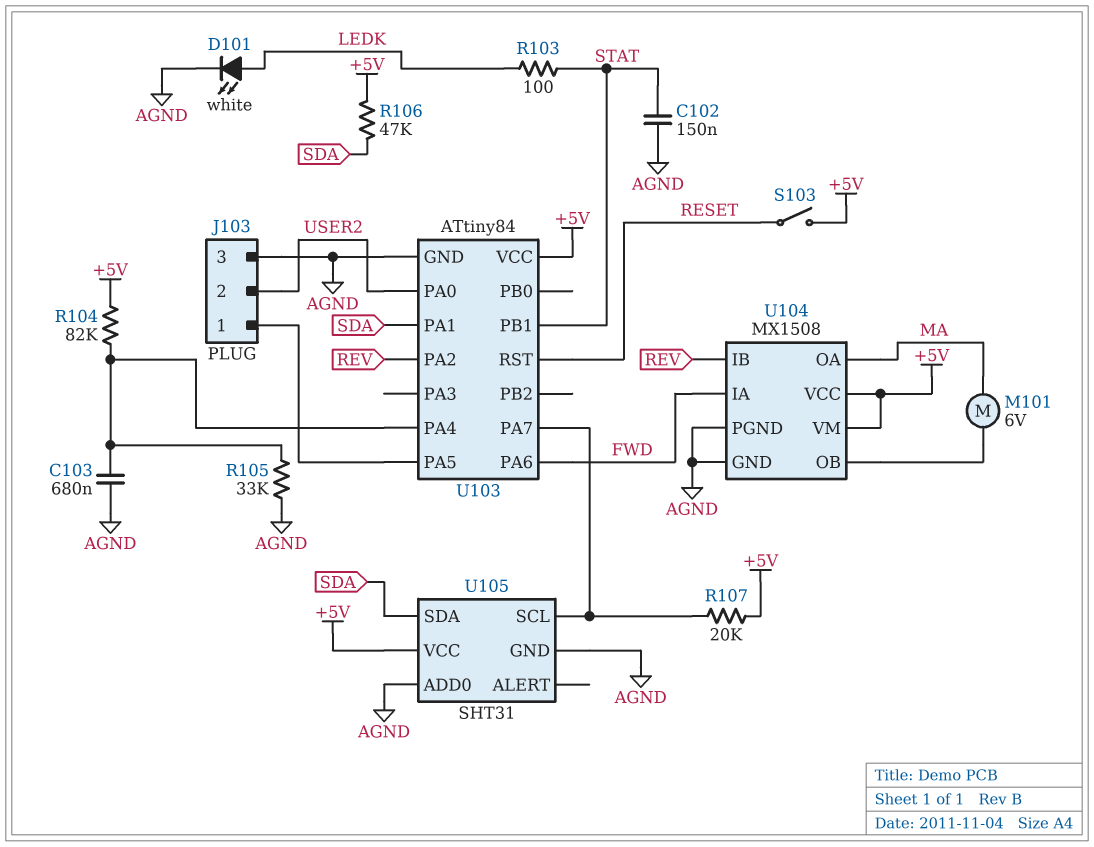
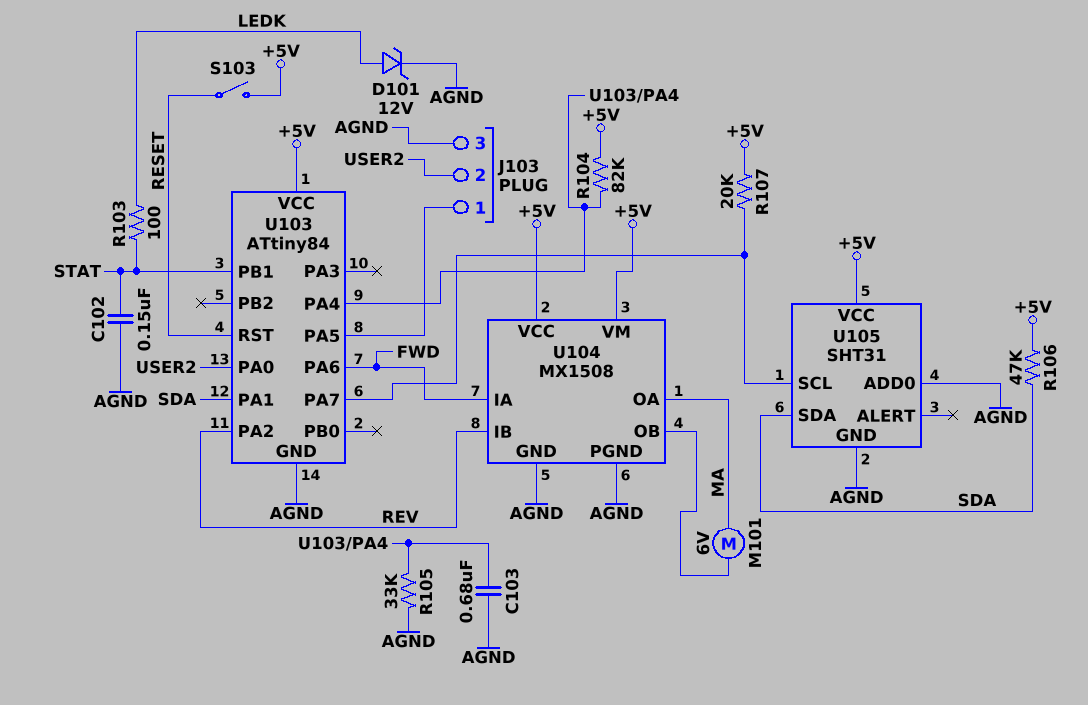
D101: LED white (A LEDK, K AGND) -> zener 12V (A LEDK, K AGND)

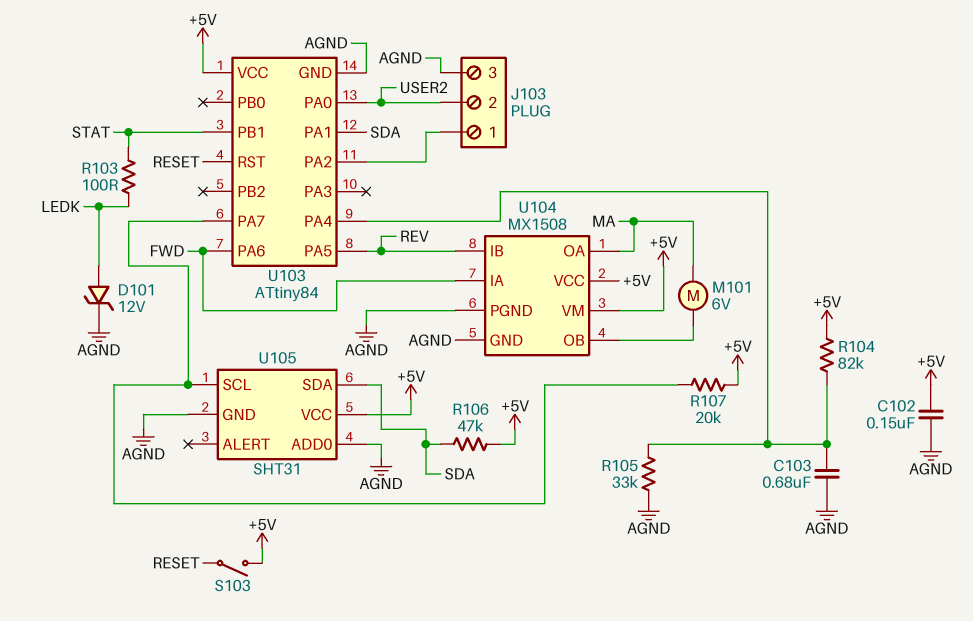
C102: 150nF (AGND, STAT) -> 150nF (+5V, AGND)
U103 pin PA2: REV -> J103/1
U103 pin PA5: J103/1 -> REV

